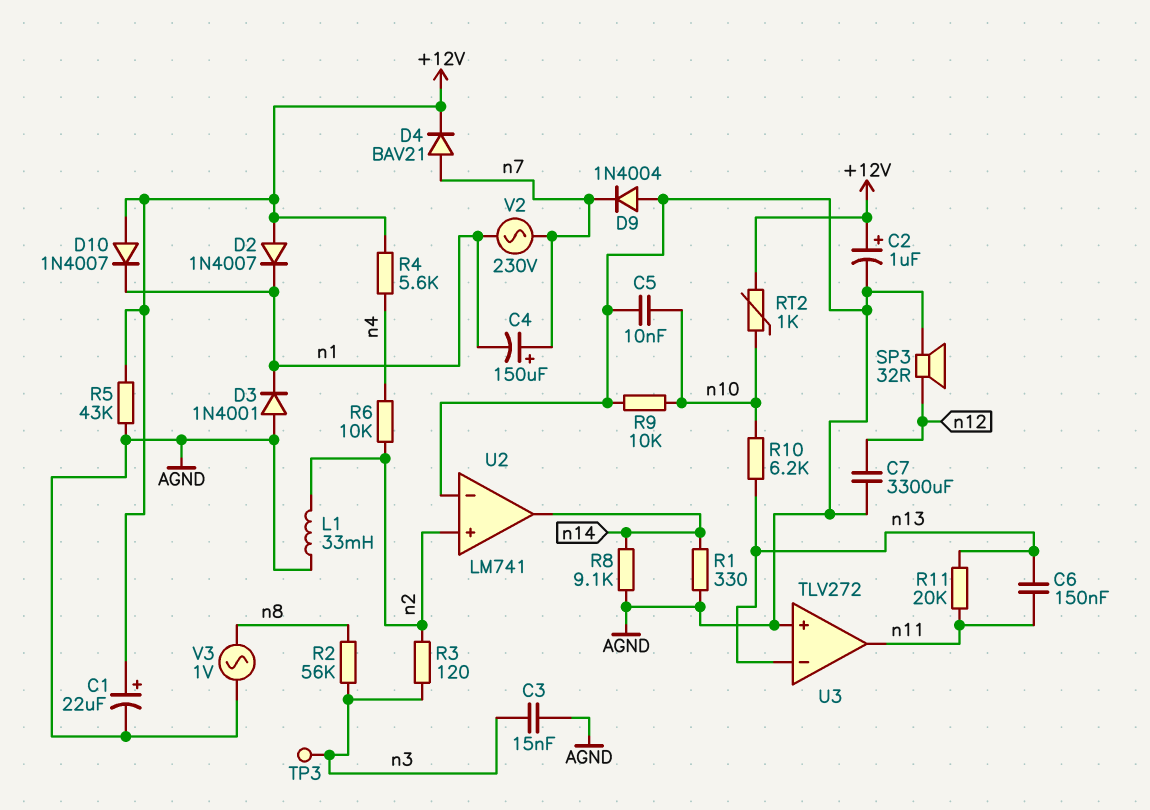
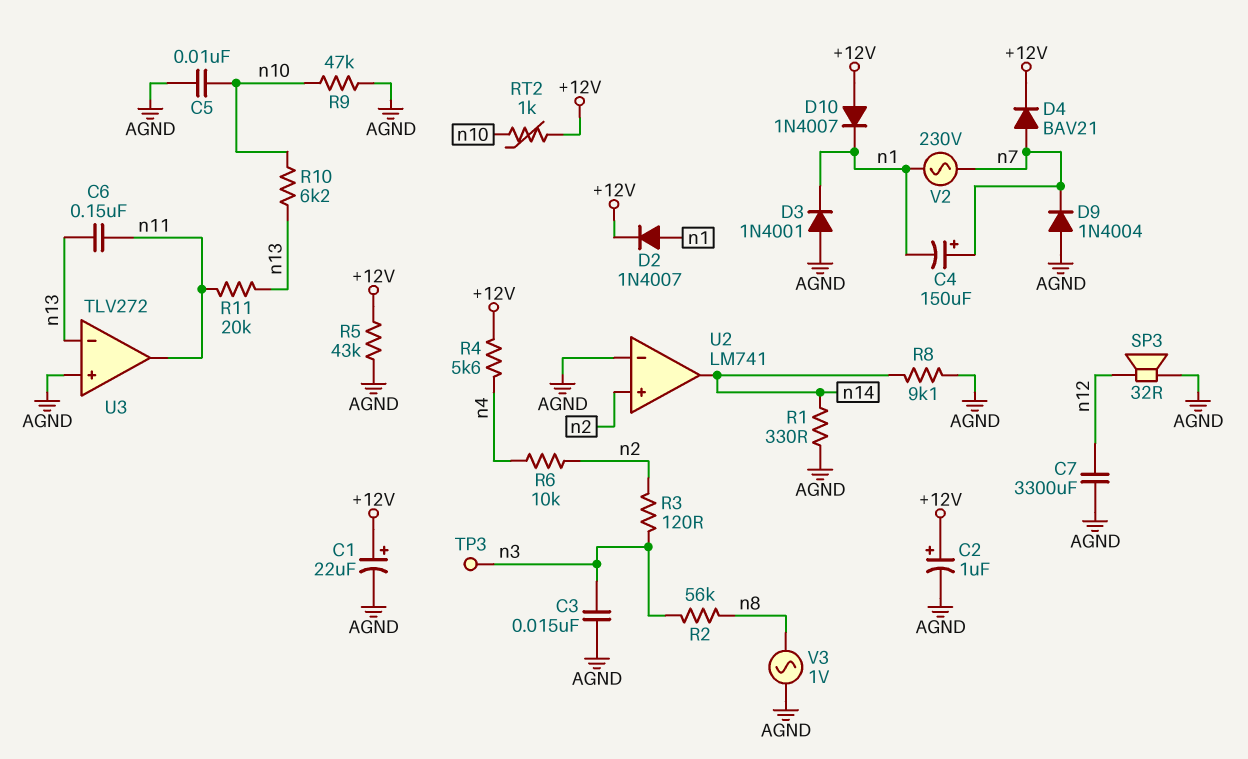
D2: diode 1N4007 (A +12V, K n1) -> diode 1N4007 (A n1, K +12V)
L1: 33mH (AGND, n2) -> none
R9: 10k (AGND, n10) -> 47k (AGND, n10)

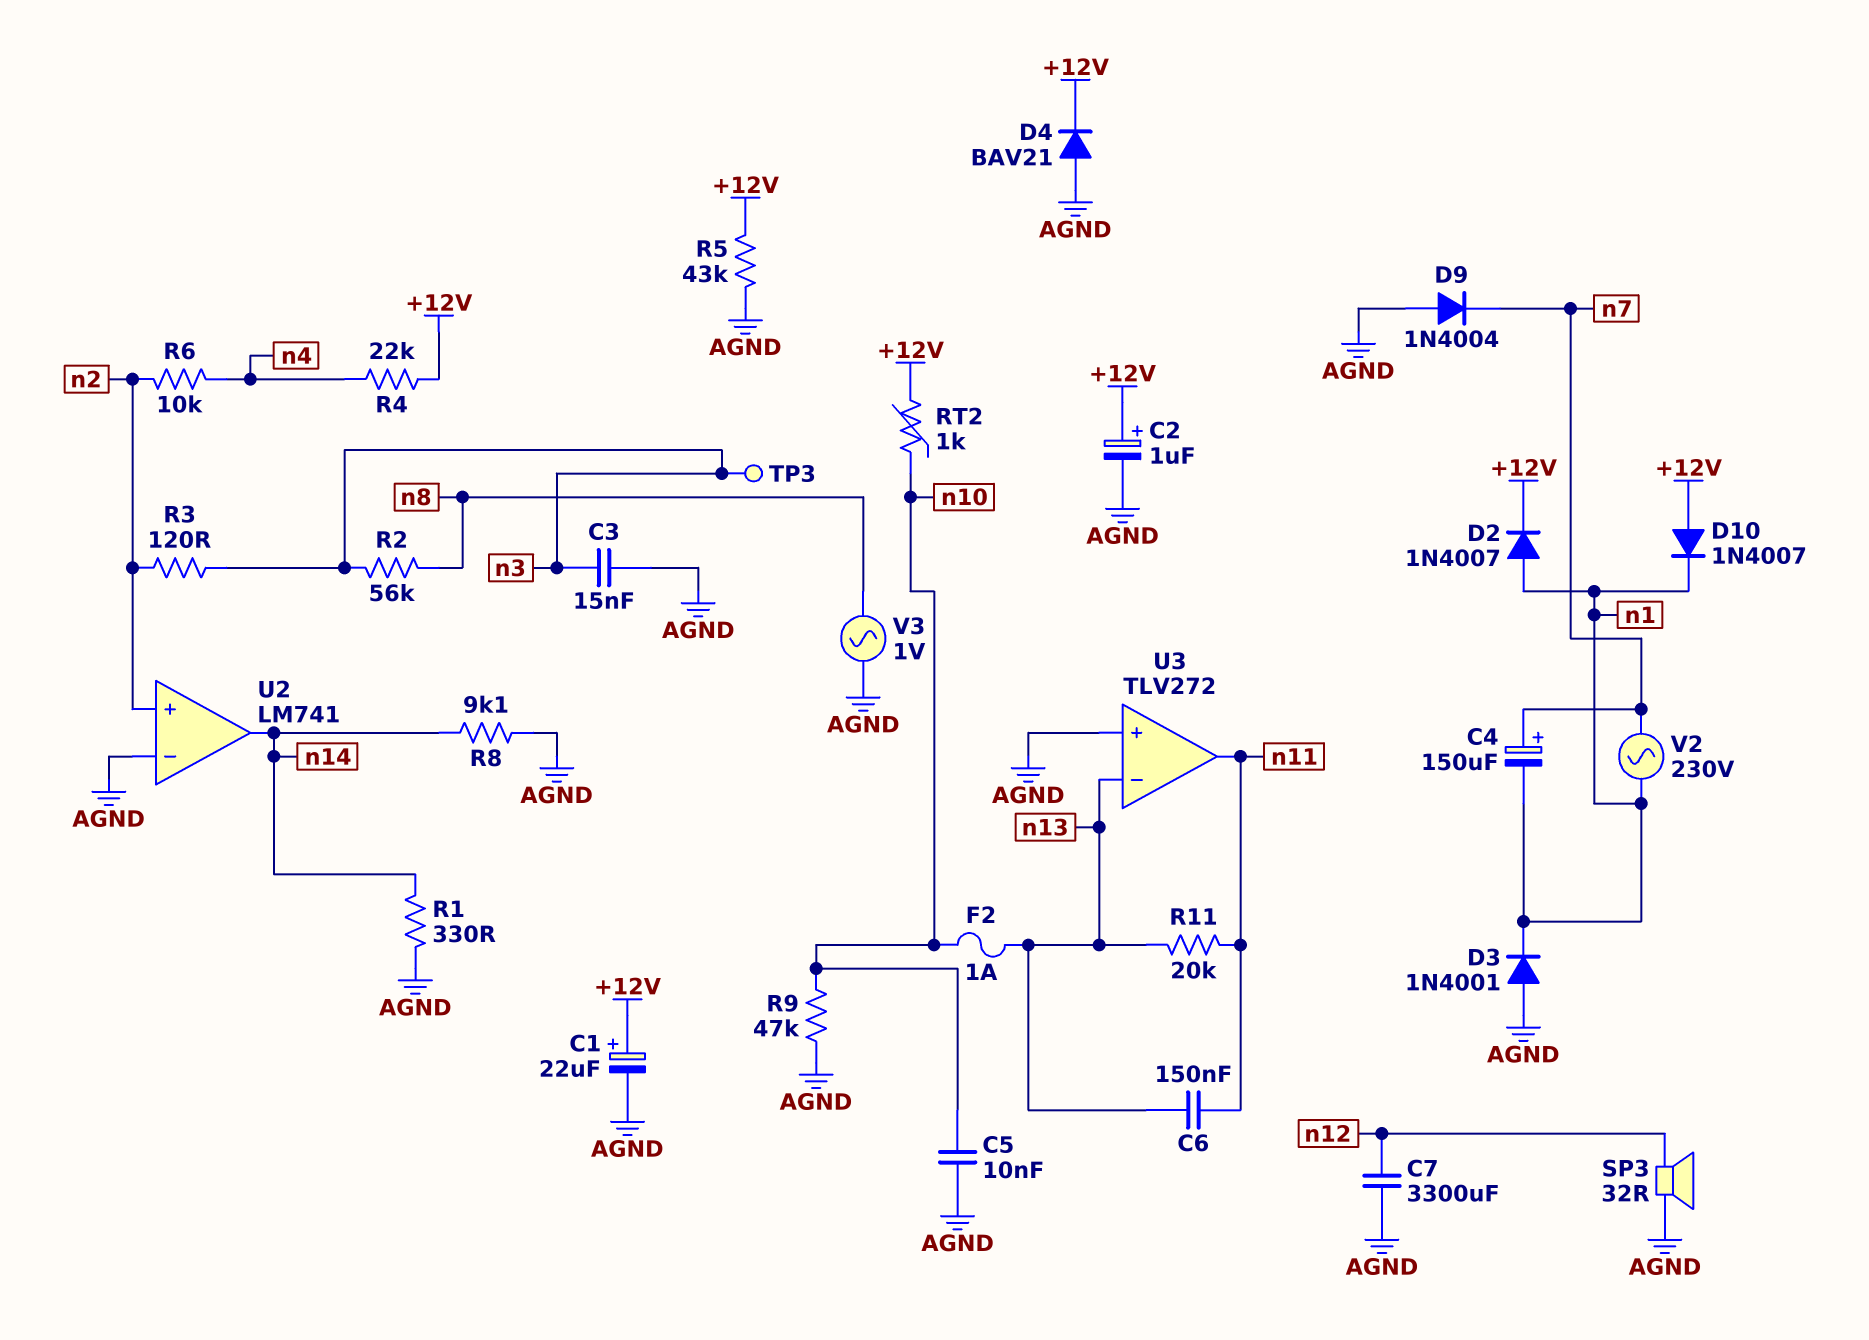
D4: diode BAV21 (A n7, K +12V) -> diode BAV21 (A AGND, K +12V)
F2: none -> 1A (n10, n13)
R4: 5.6k (+12V, n4) -> 22k (+12V, n4)
R10: 6.2k (n10, n13) -> none

